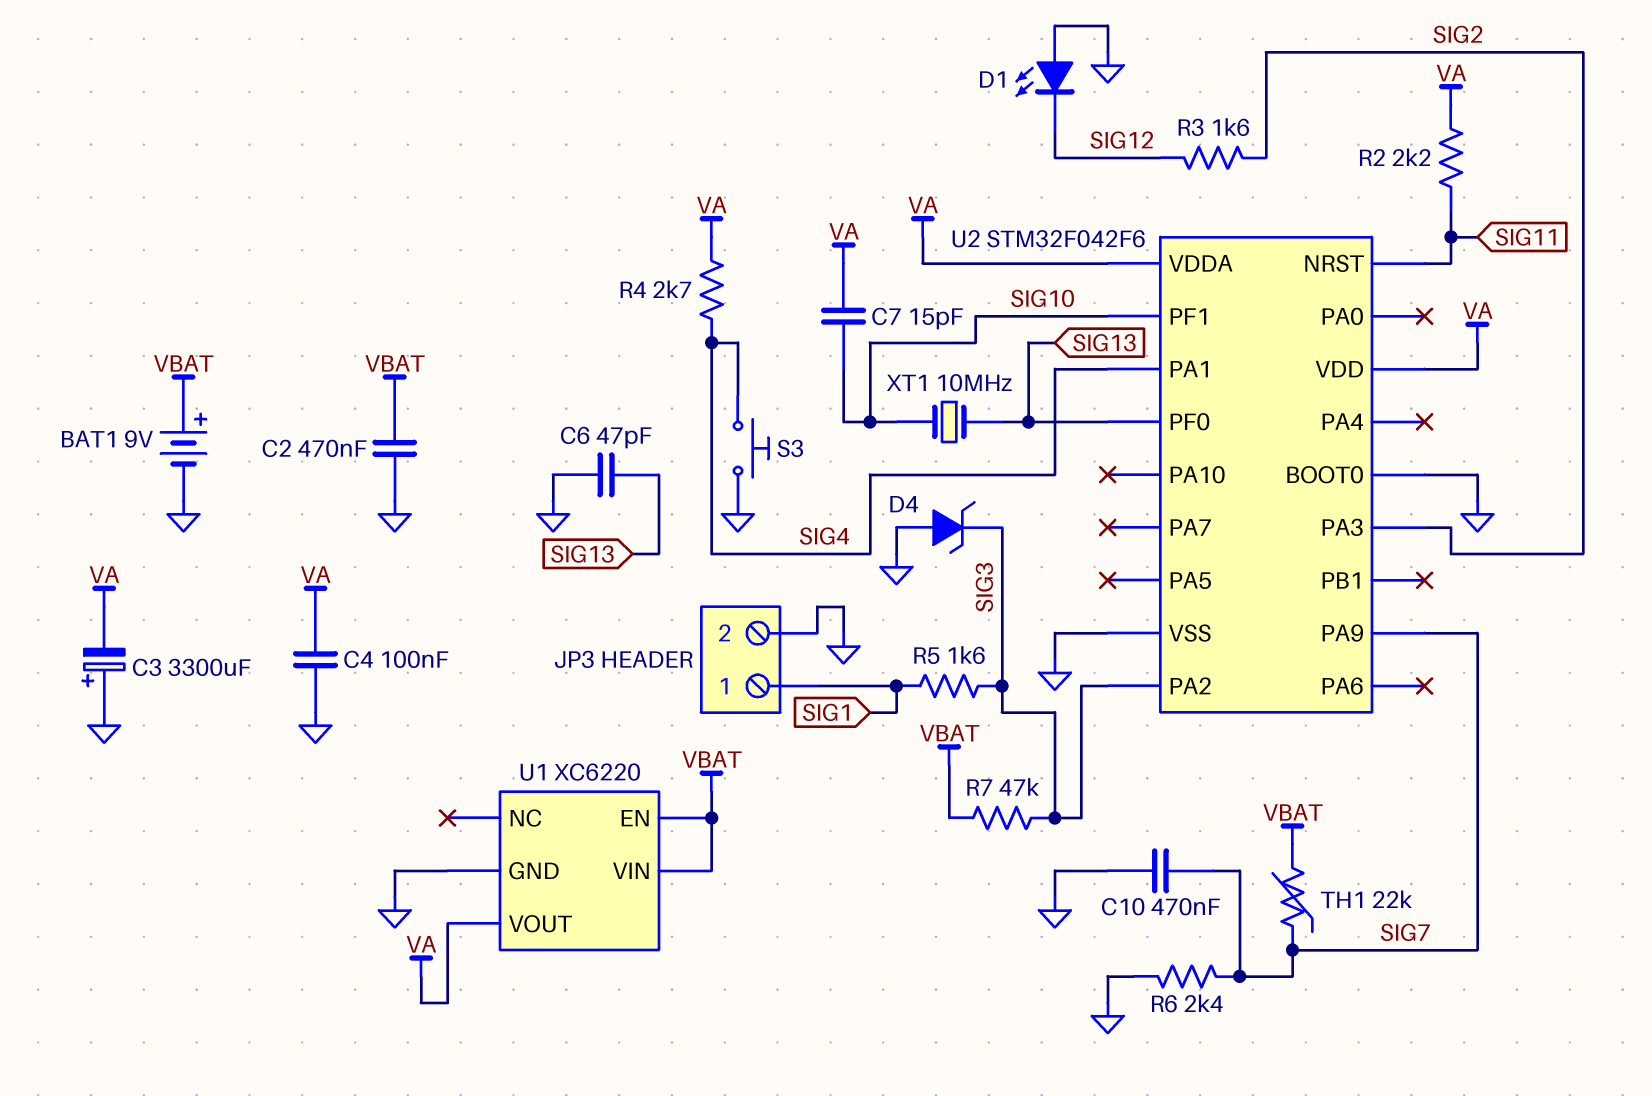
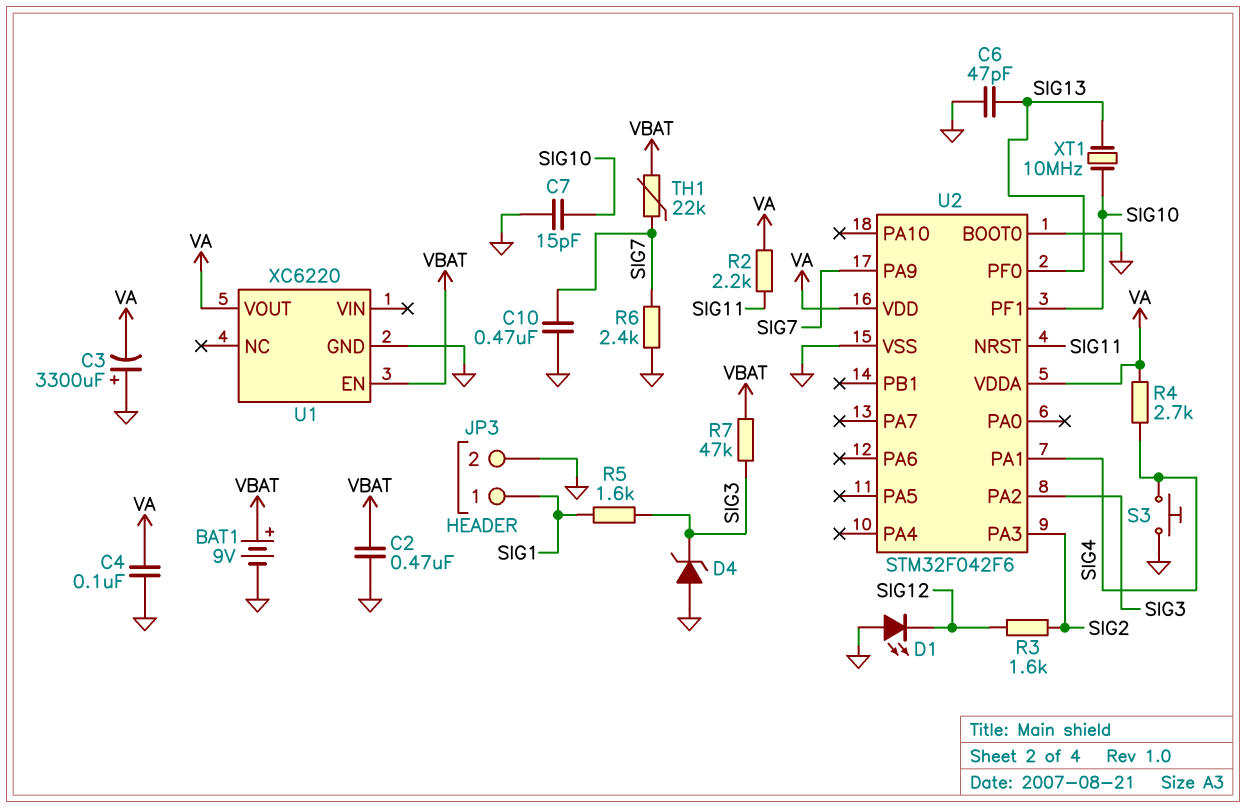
C7: 15pF (SIG10, VA) -> 15pF (GND, SIG10)
U1 pin VIN: VBAT -> none

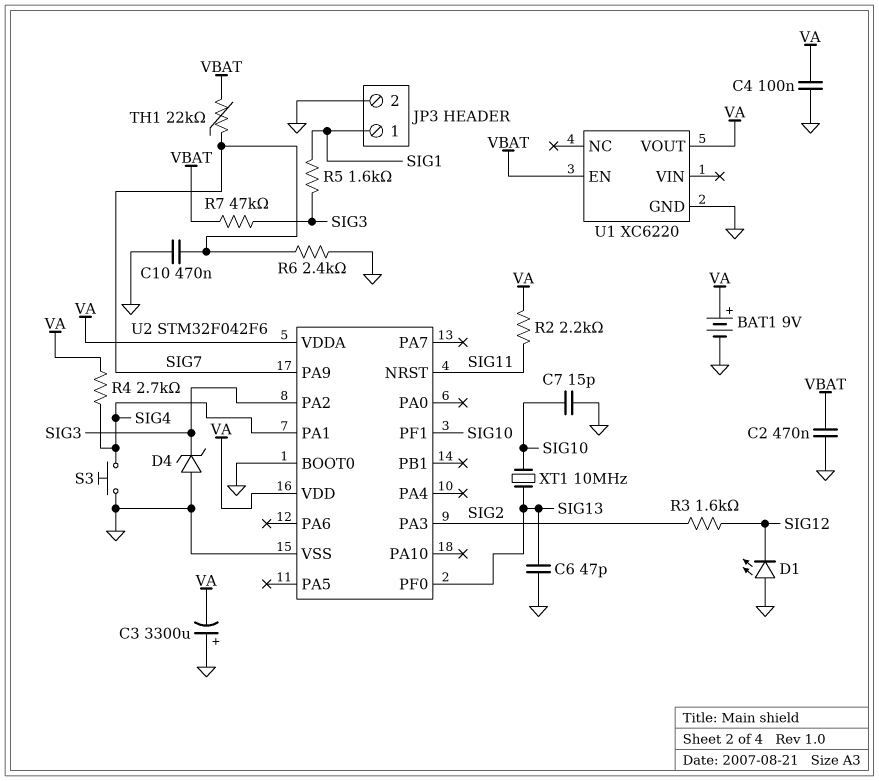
BAT1: 9V (plus VBAT, minus GND) -> 9V (plus VA, minus GND)

